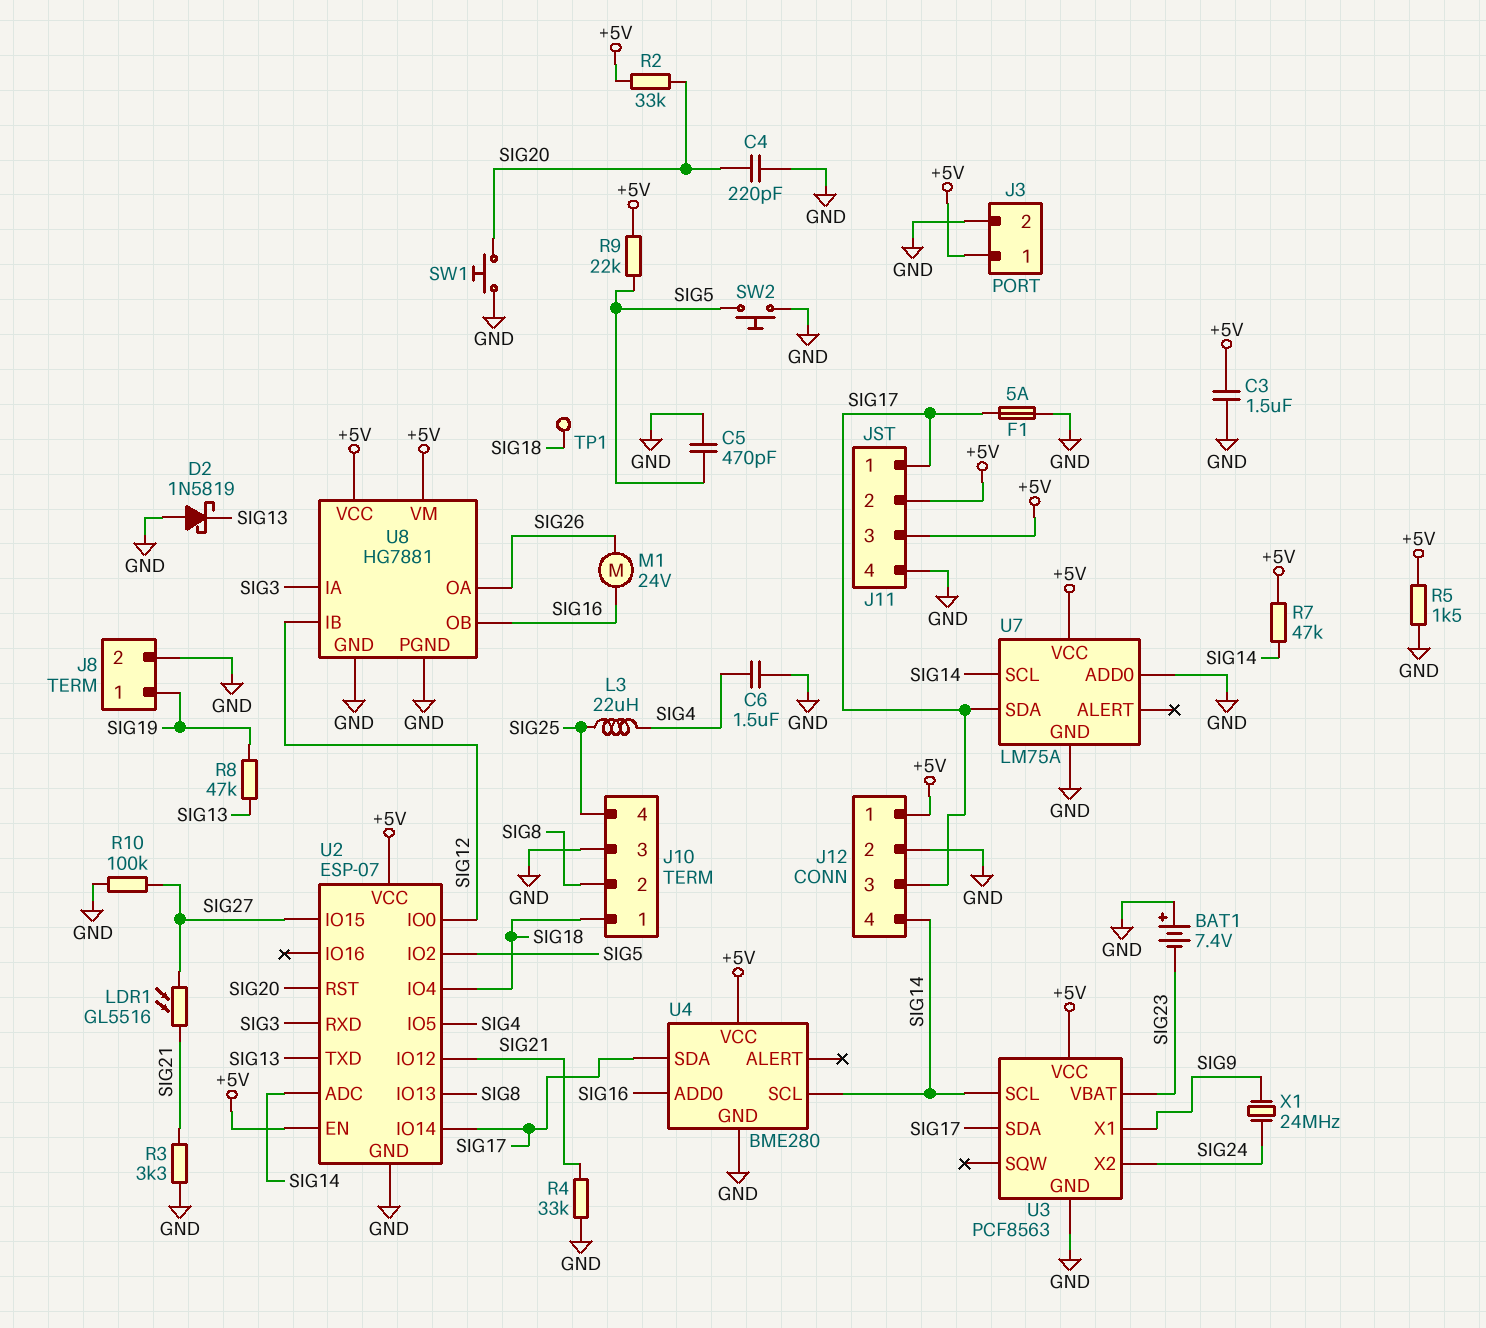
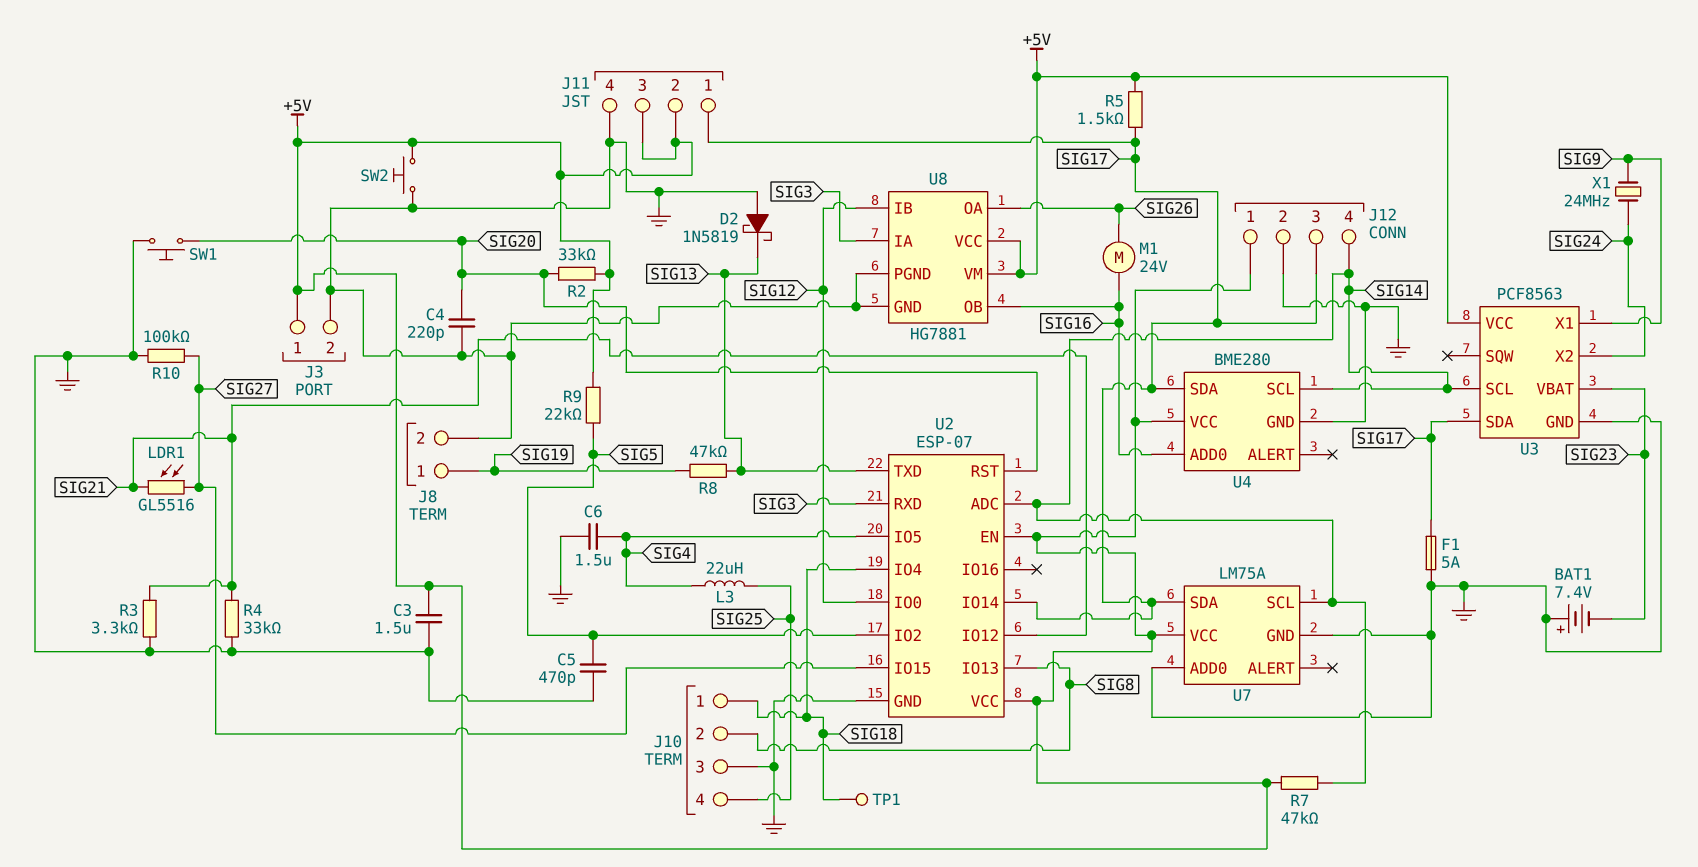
R5: 1.5k (+5V, GND) -> 1.5k (+5V, SIG17)
SW2: button (GND, SIG5) -> button (+5V, GND)

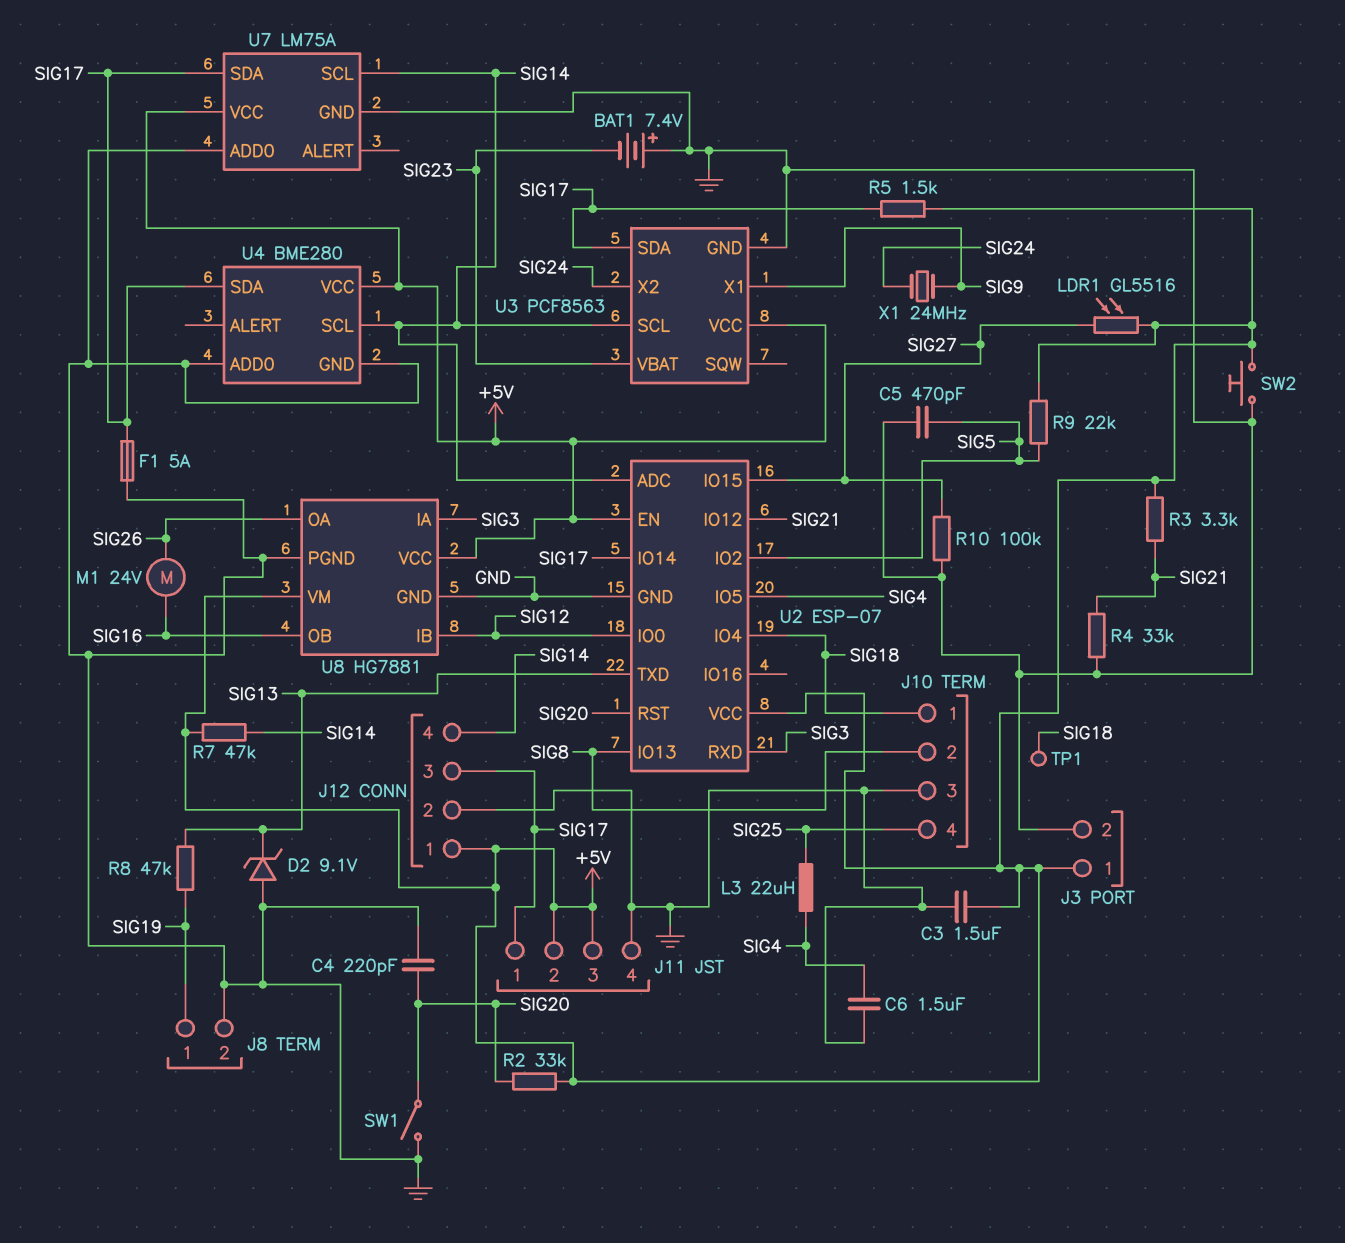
D2: schottky 1N5819 (A GND, K SIG13) -> zener 9.1V (A GND, K SIG13)
LDR1: GL5516 (SIG21, SIG27) -> GL5516 (+5V, SIG27)
R3: 3.3k (GND, SIG21) -> 3.3k (+5V, SIG21)
SW1: button (GND, SIG20) -> switch (GND, SIG20)
U4 pin ADD0: SIG16 -> GND

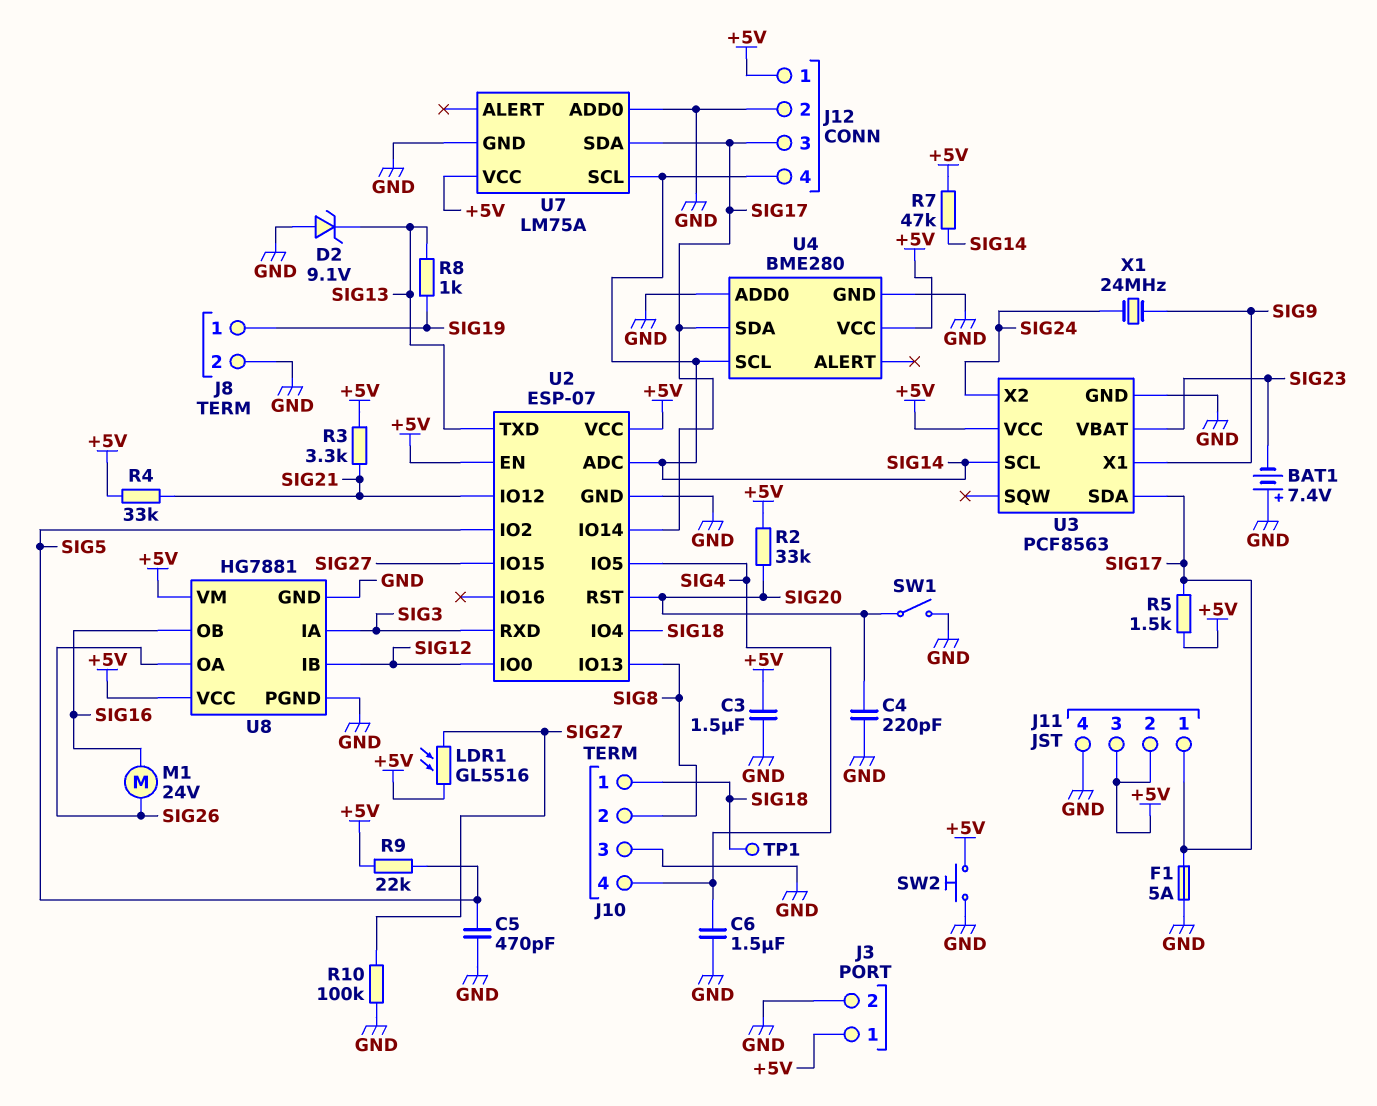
J10 pin 4: SIG25 -> SIG4
L3: 22uH (SIG4, SIG25) -> none
R4: 33k (GND, SIG21) -> 33k (+5V, SIG21)
R8: 47k (SIG13, SIG19) -> 1k (SIG13, SIG19)

